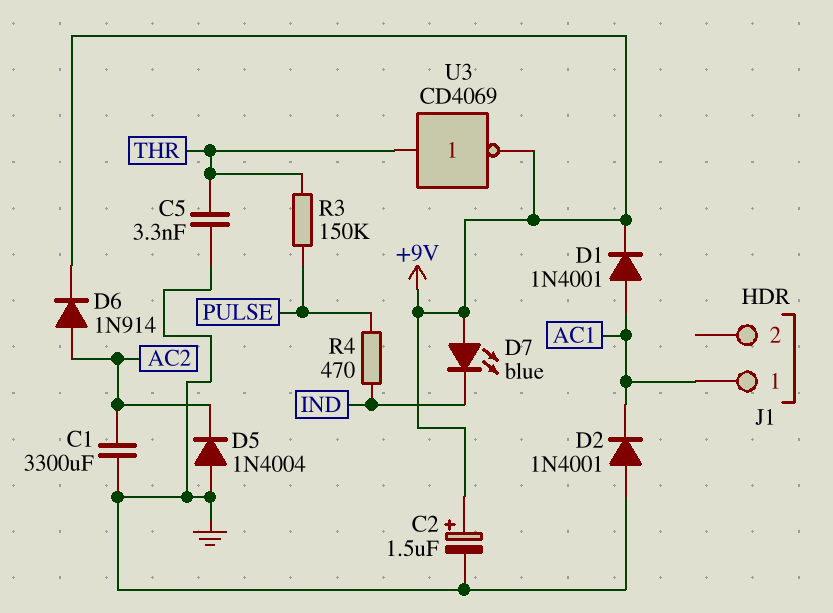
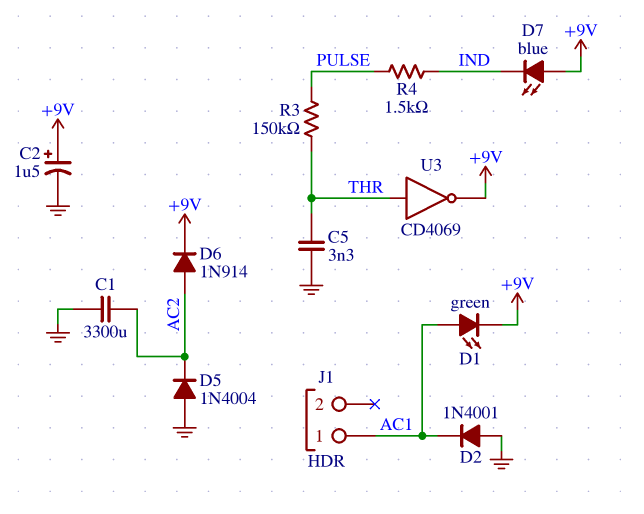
D1: diode 1N4001 (A AC1, K +9V) -> LED green (A AC1, K +9V)
R4: 470 (IND, PULSE) -> 1.5k (IND, PULSE)

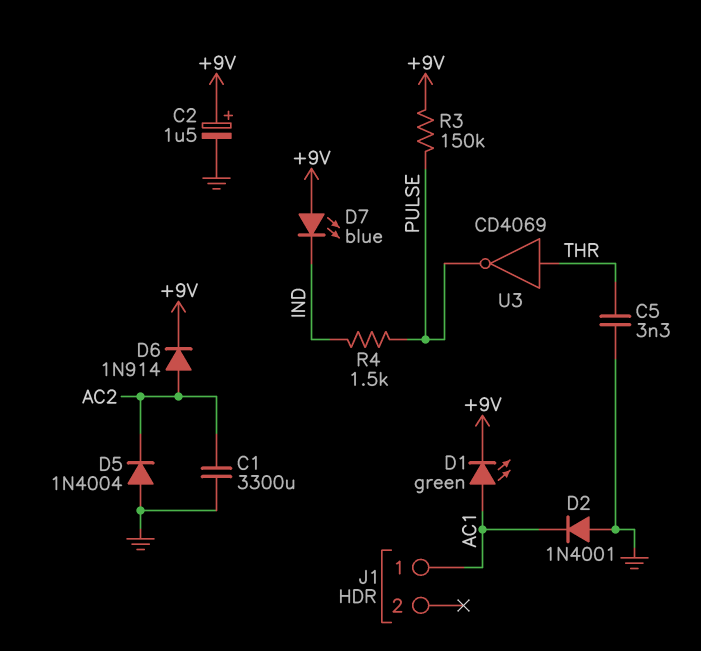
R3: 150k (PULSE, THR) -> 150k (+9V, PULSE)
U3: NOT CD4069 (in THR, out +9V) -> NOT CD4069 (in THR, out PULSE)

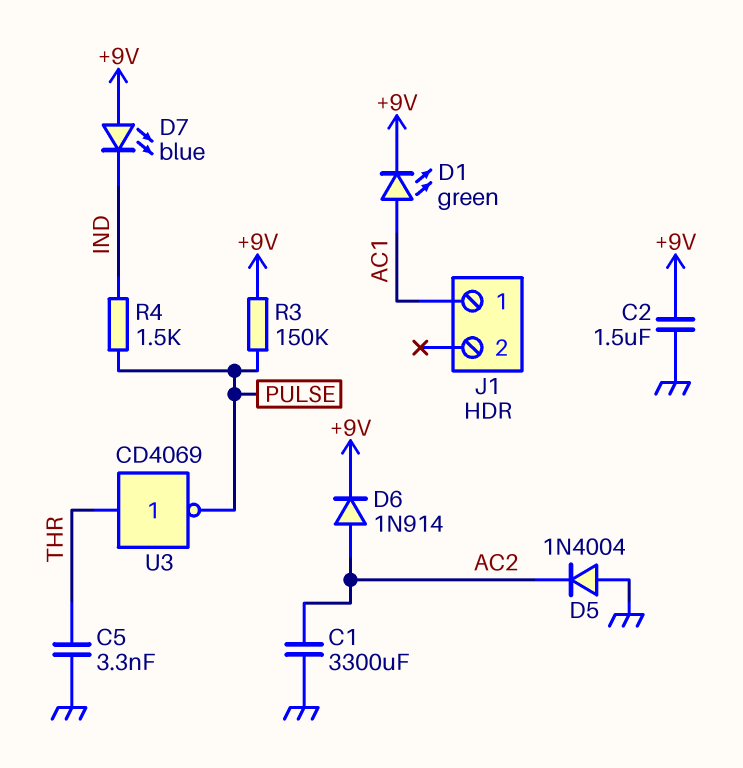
C2: 1.5uF (plus +9V, minus GND) -> 1.5uF (+9V, GND)
D2: diode 1N4001 (A GND, K AC1) -> none

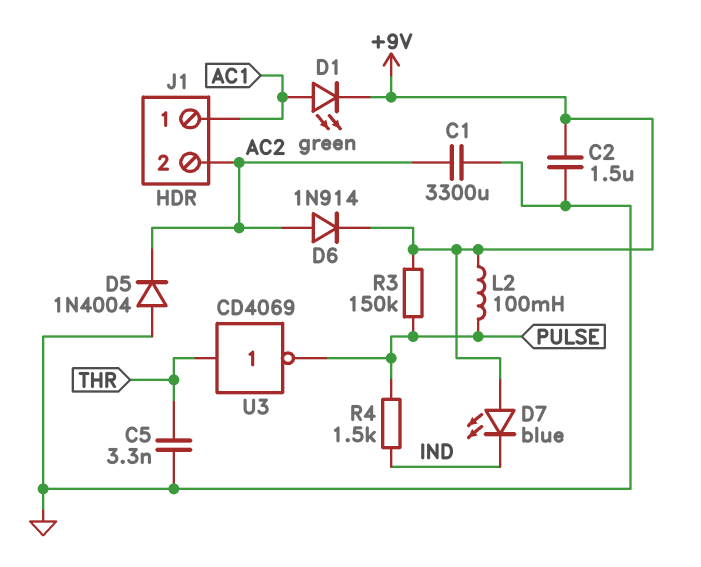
J1 pin 2: none -> AC2
L2: none -> 100mH (+9V, PULSE)

